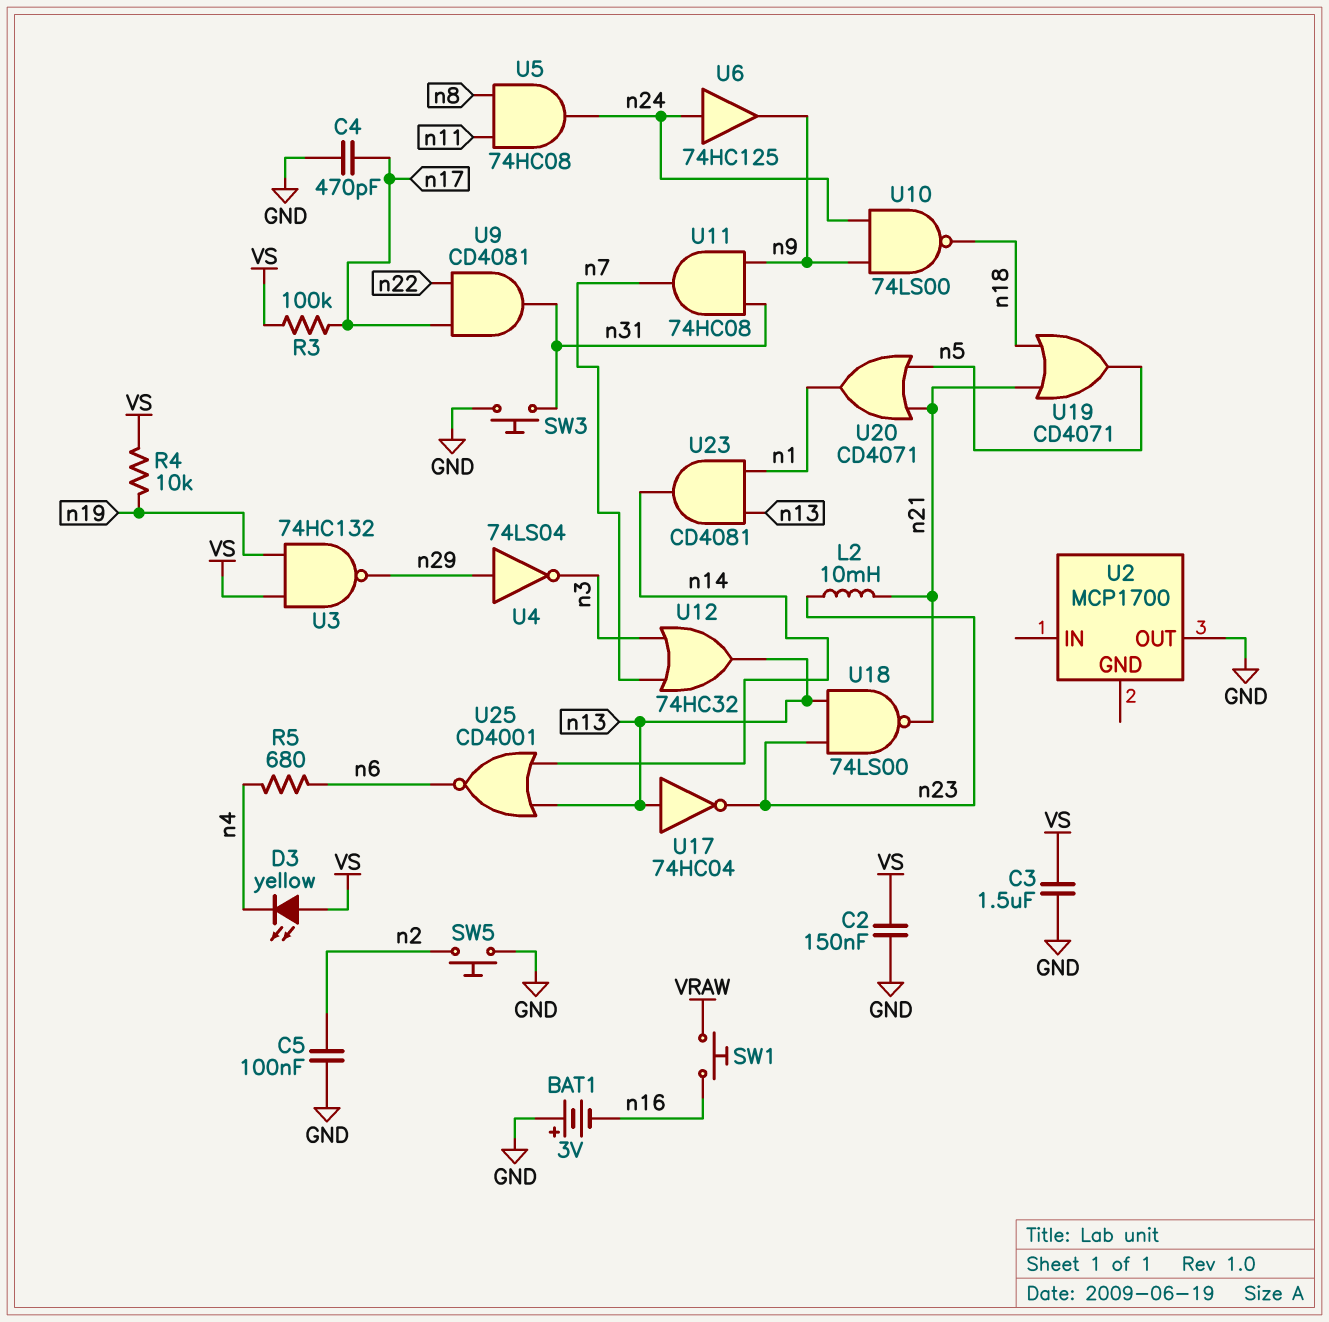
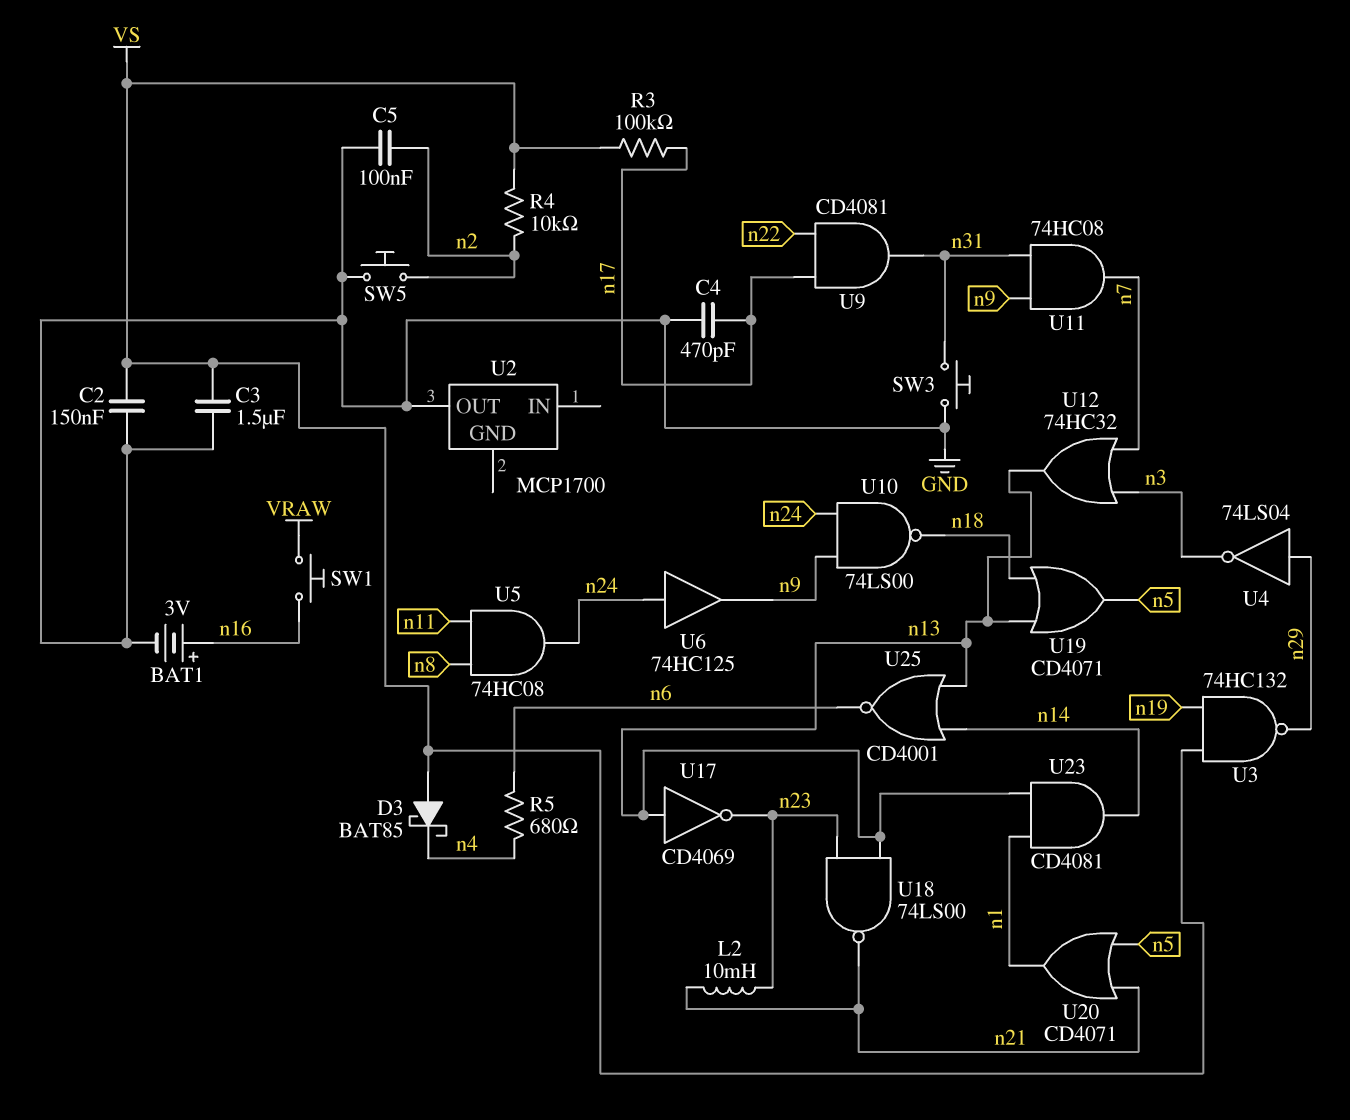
BAT1: 3V (plus GND, minus n16) -> 3V (plus n16, minus GND)
D3: LED yellow (A VS, K n4) -> schottky BAT85 (A VS, K n4)
R4: 10k (VS, n19) -> 10k (VS, n2)
U17: NOT 74HC04 (in n13, out n23) -> NOT CD4069 (in n13, out n23)
U19: OR CD4071 (in n18, in n21, out n5) -> OR CD4071 (in n13, in n18, out n5)

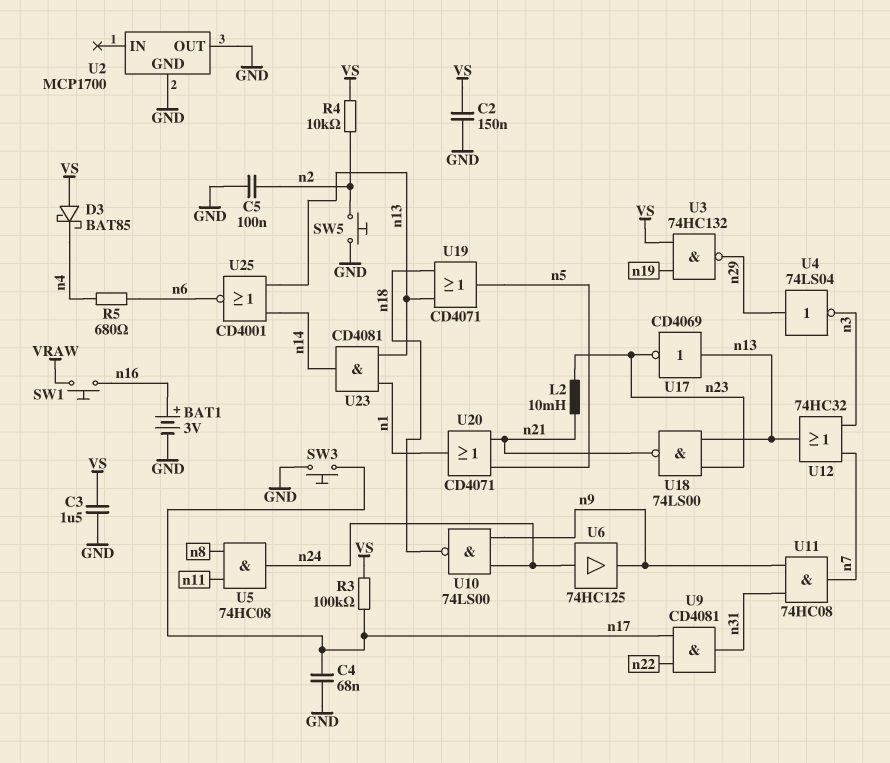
C4: 470pF (GND, n17) -> 68nF (GND, n17)
SW3: button (GND, n31) -> button (GND, n17)
U2 pin GND: none -> GND

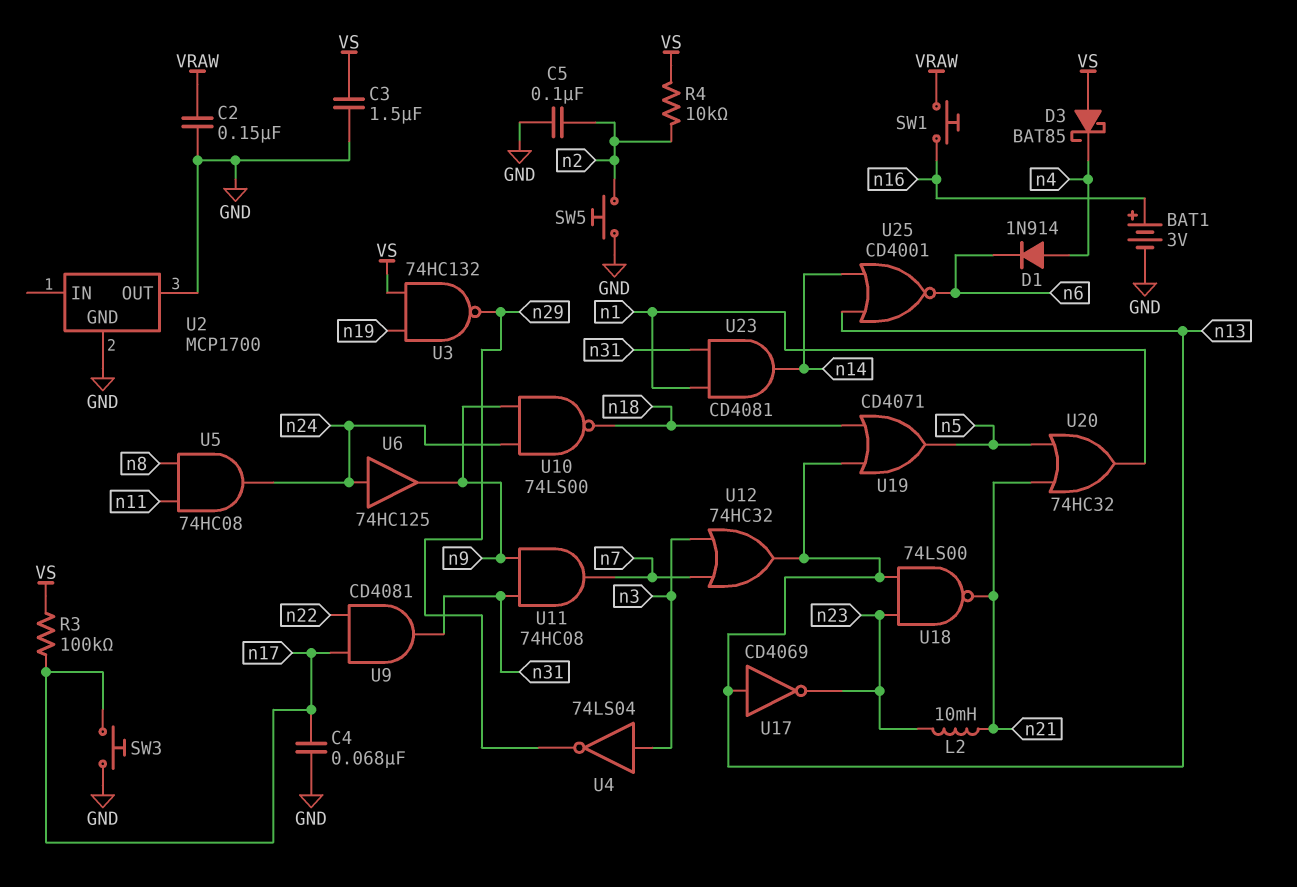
C2: 150nF (GND, VS) -> 150nF (GND, VRAW)
D1: none -> diode 1N914 (A n4, K n6)
R5: 680 (n4, n6) -> none
U4: NOT 74LS04 (in n29, out n3) -> NOT 74LS04 (in n3, out n29)
U20: OR CD4071 (in n5, in n21, out n1) -> OR 74HC32 (in n5, in n21, out n1)
U23: AND CD4081 (in n1, in n13, out n14) -> AND CD4081 (in n1, in n31, out n14)

